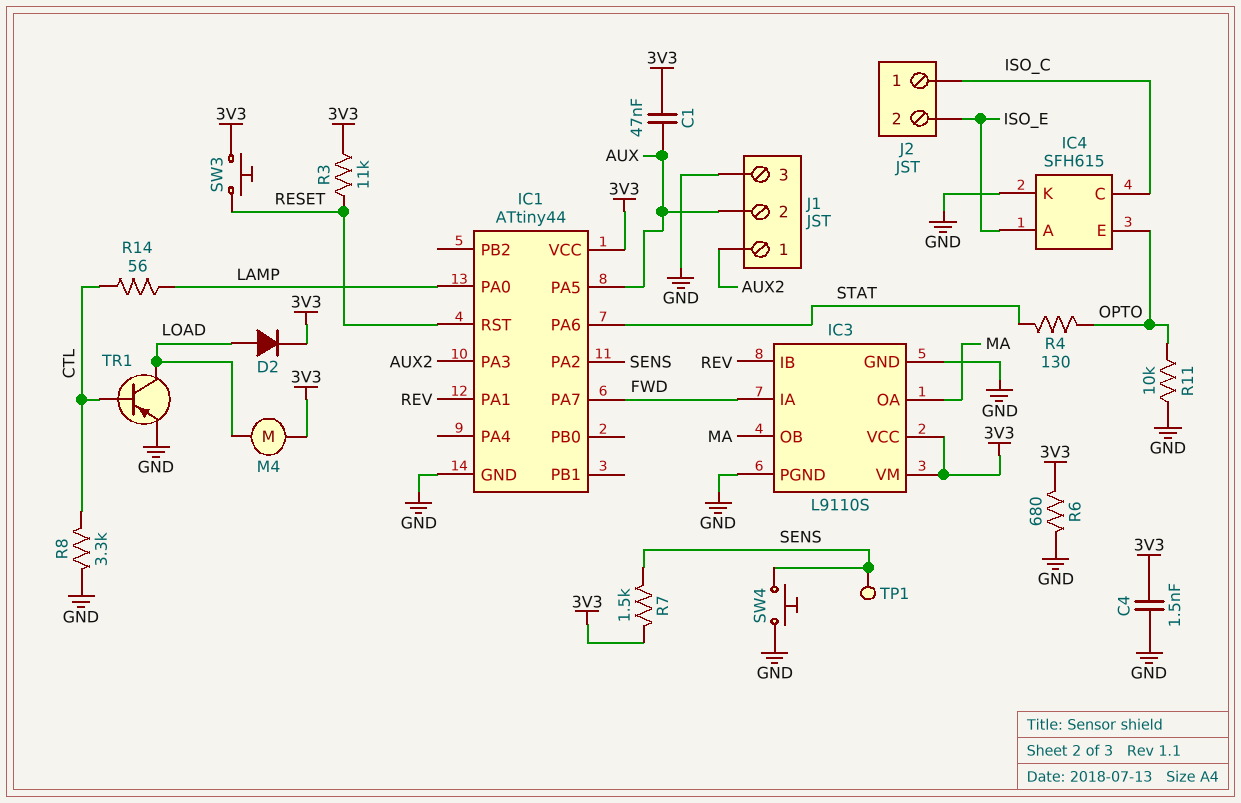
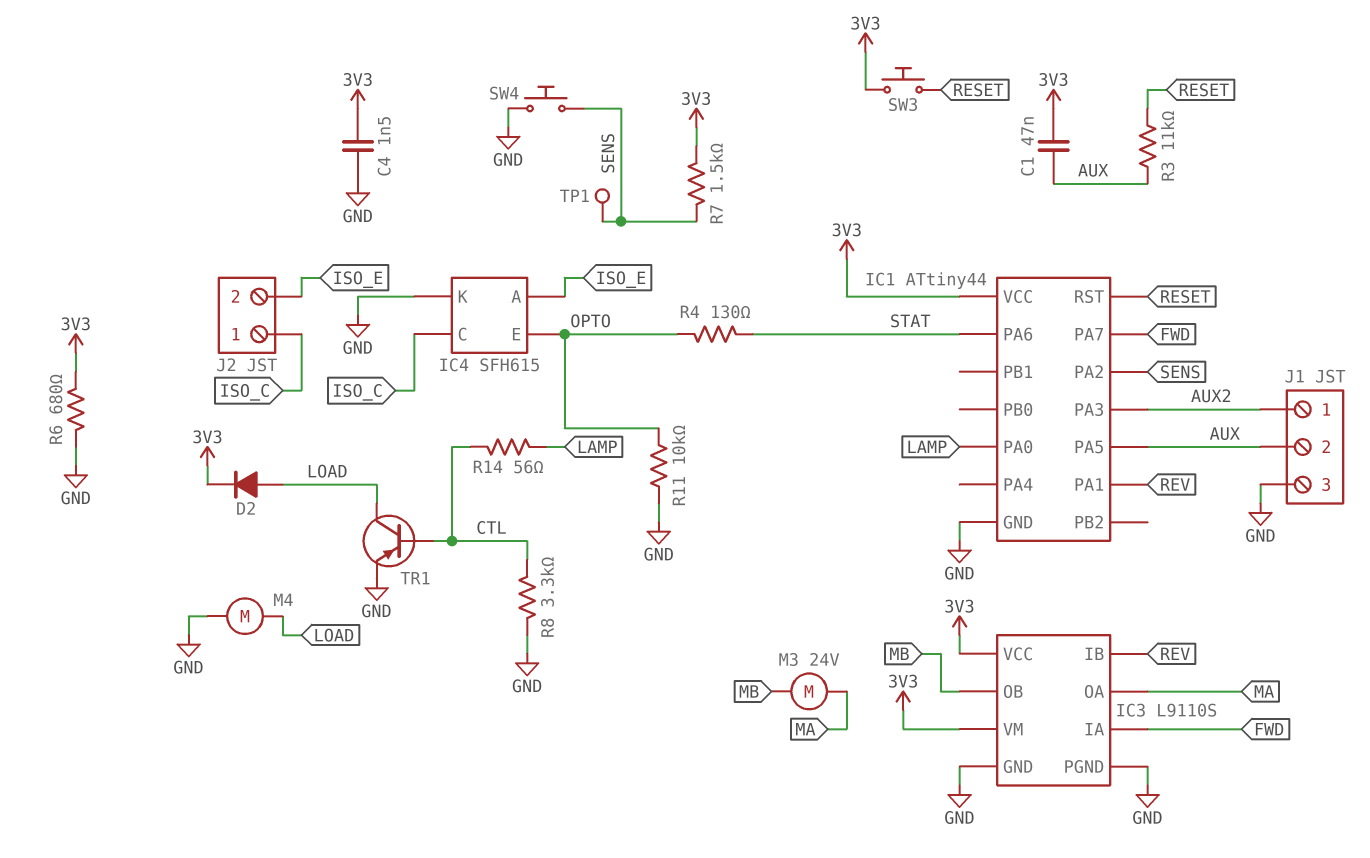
IC3 pin OB: MA -> MB
M3: none -> motor 24V (MA, MB)
M4: motor (3V3, LOAD) -> motor (GND, LOAD)
R3: 11k (3V3, RESET) -> 11k (AUX, RESET)

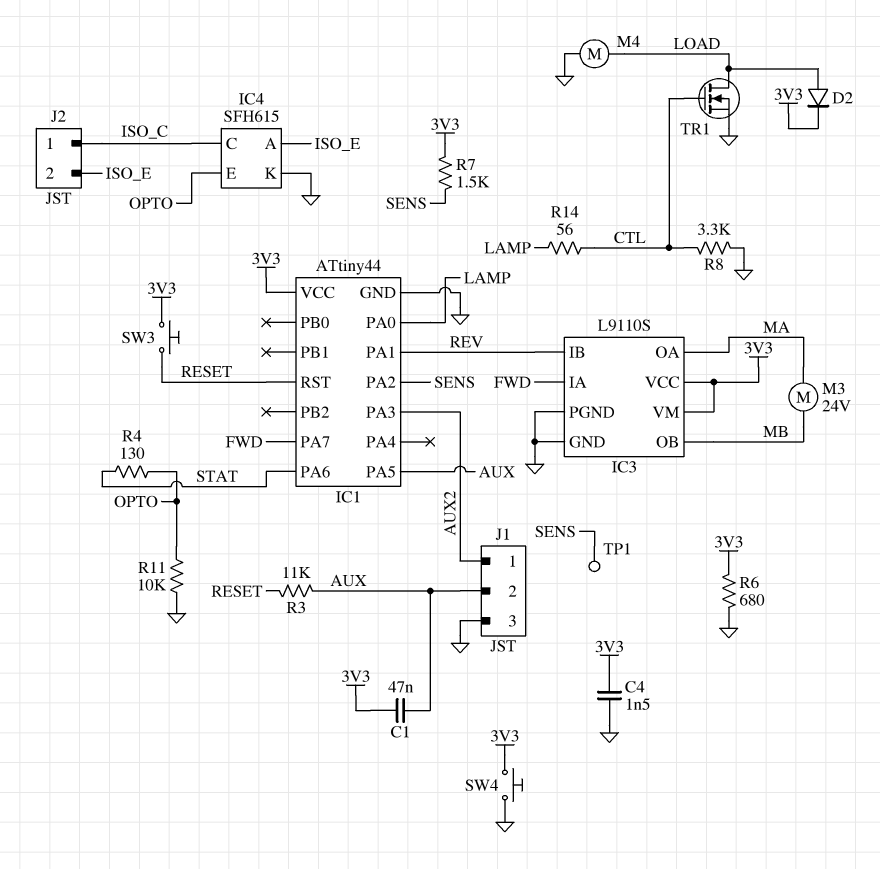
SW4: button (GND, SENS) -> button (3V3, GND)
TR1: PNP (B CTL, C LOAD, E GND) -> NMOS (G CTL, D LOAD, S GND)

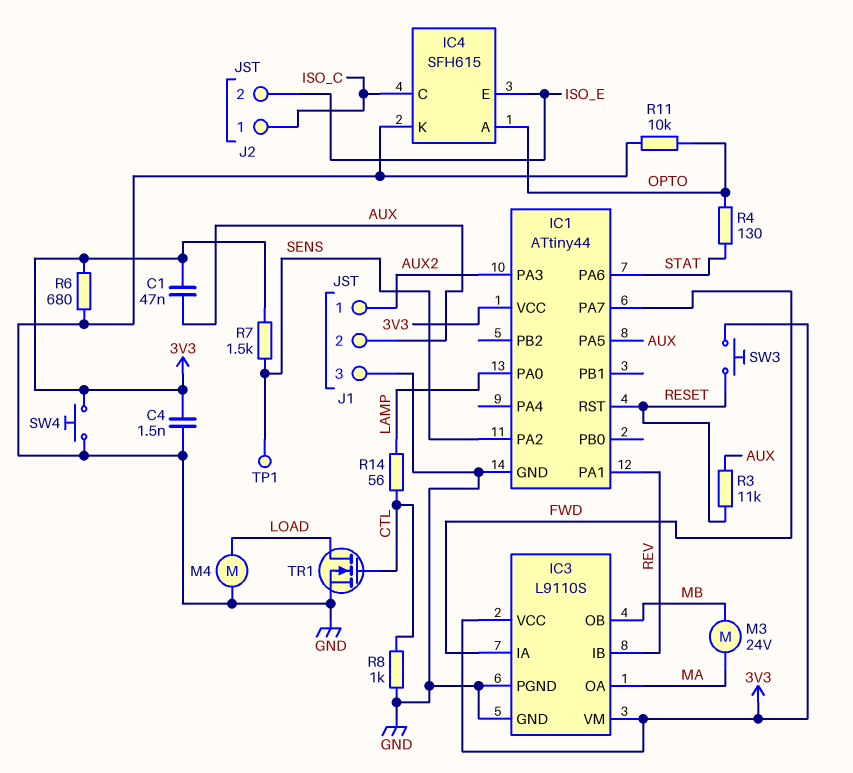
D2: diode (A LOAD, K 3V3) -> none
IC4 pin A: ISO_E -> OPTO
IC4 pin E: OPTO -> ISO_E
R8: 3.3k (CTL, GND) -> 1k (CTL, GND)

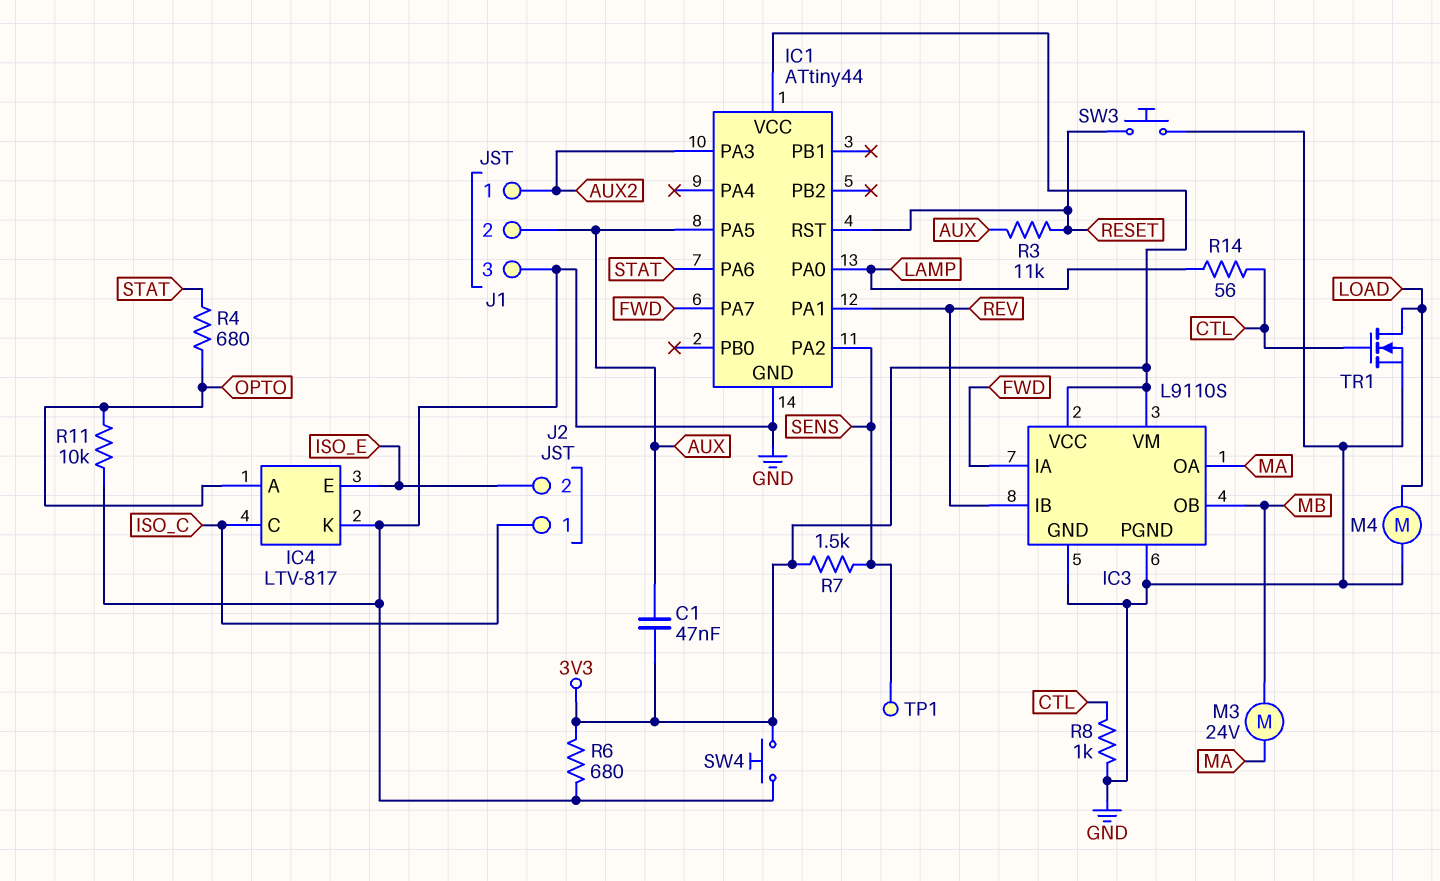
C4: 1.5nF (3V3, GND) -> none
IC4: SFH615 -> LTV-817
R4: 130 (OPTO, STAT) -> 680 (OPTO, STAT)
SW3: button (3V3, RESET) -> button (GND, RESET)

